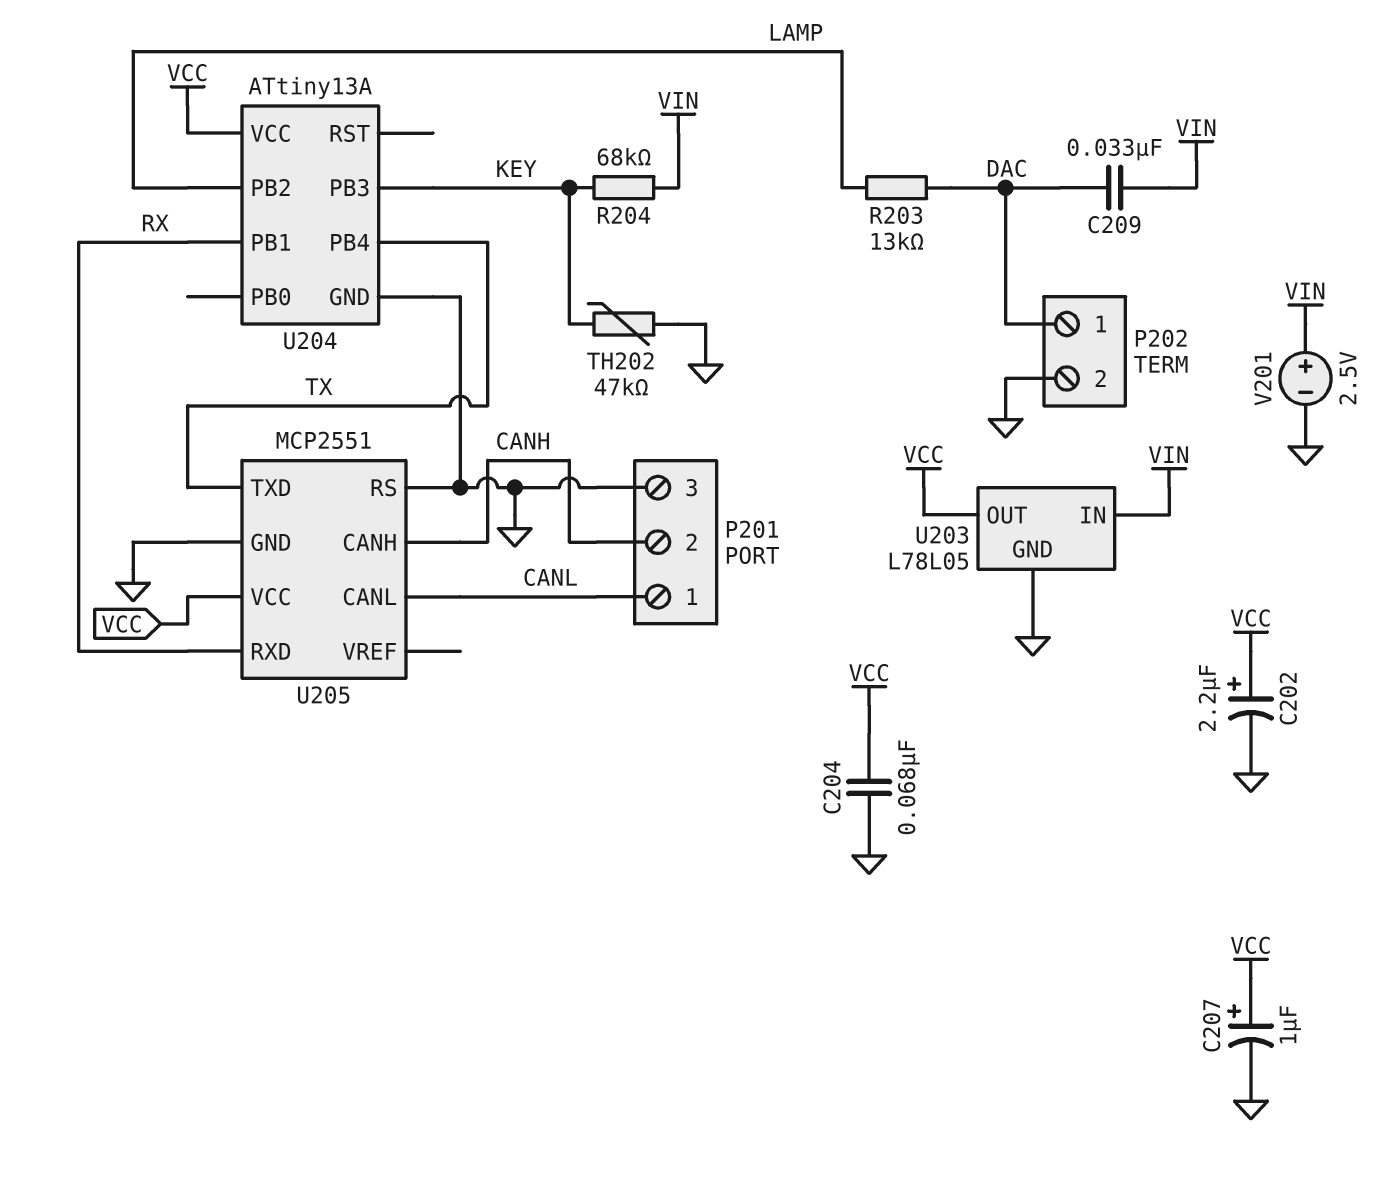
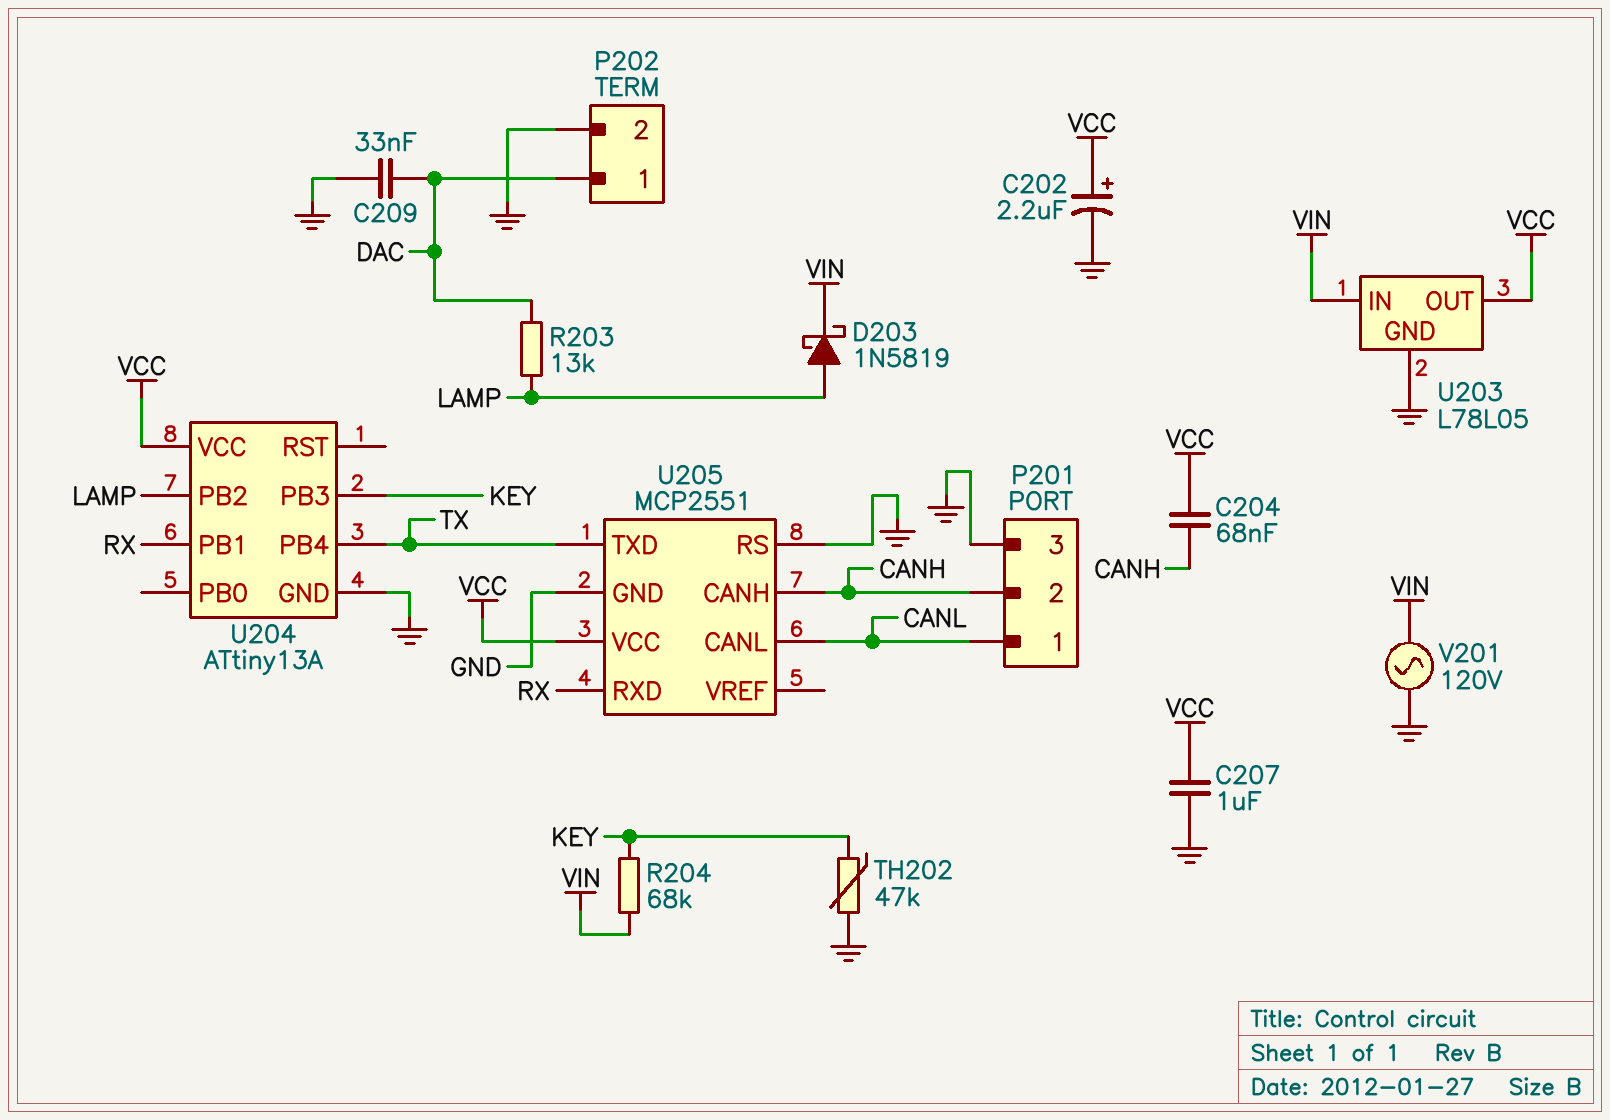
C204: 68nF (GND, VCC) -> 68nF (CANH, VCC)
C207: 1uF (plus VCC, minus GND) -> 1uF (GND, VCC)
C209: 33nF (DAC, VIN) -> 33nF (DAC, GND)
D203: none -> schottky 1N5819 (A LAMP, K VIN)
V201: 2.5V (plus VIN, minus GND) -> AC 120V (GND, VIN)

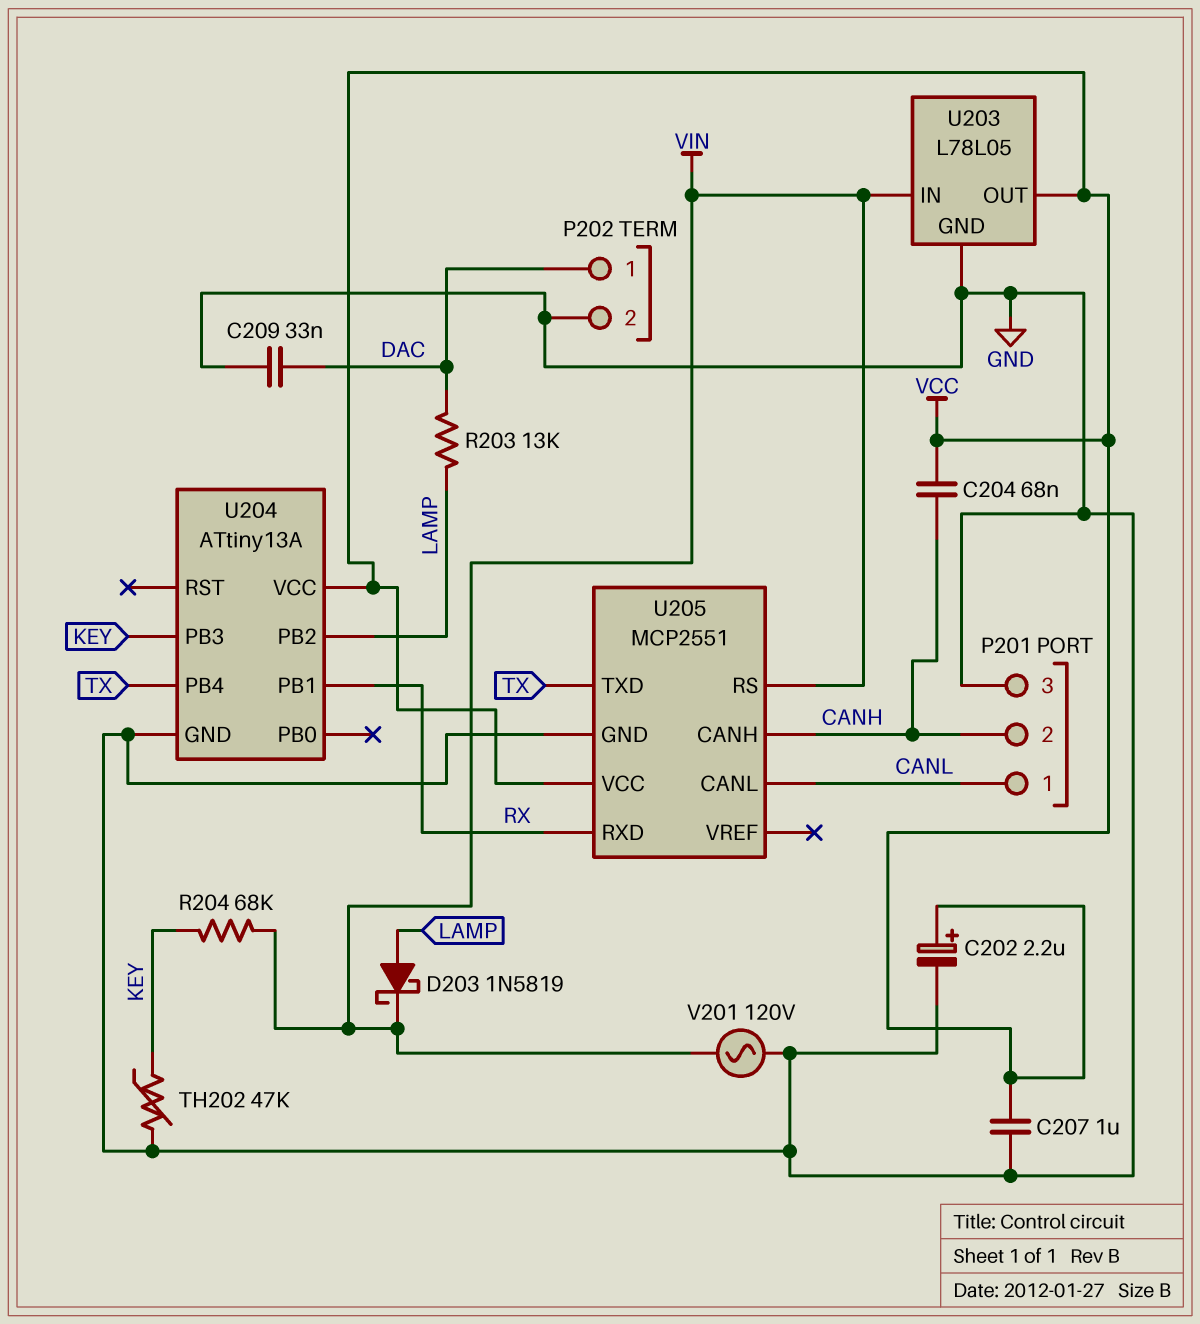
U205 pin RS: GND -> VIN

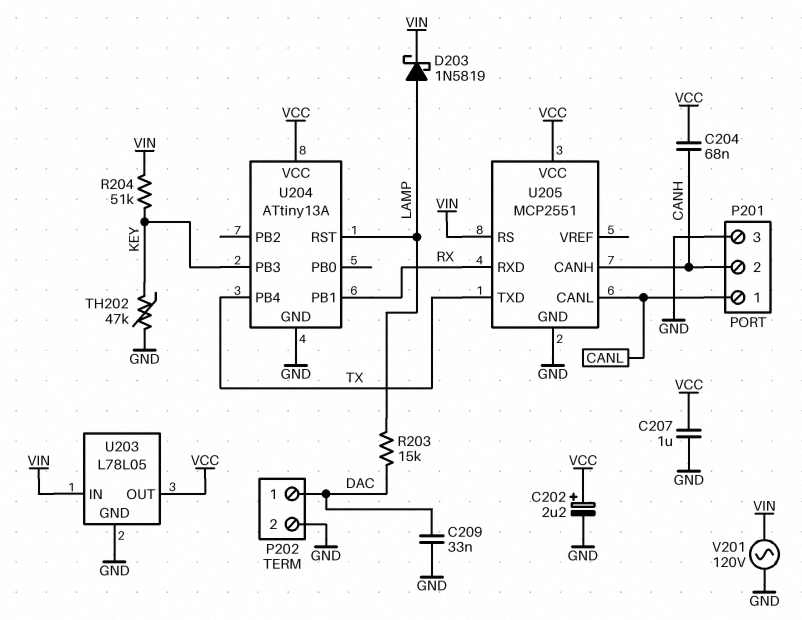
R203: 13k (DAC, LAMP) -> 15k (DAC, LAMP)
R204: 68k (KEY, VIN) -> 51k (KEY, VIN)
U204 pin PB2: LAMP -> none
U204 pin RST: none -> LAMP

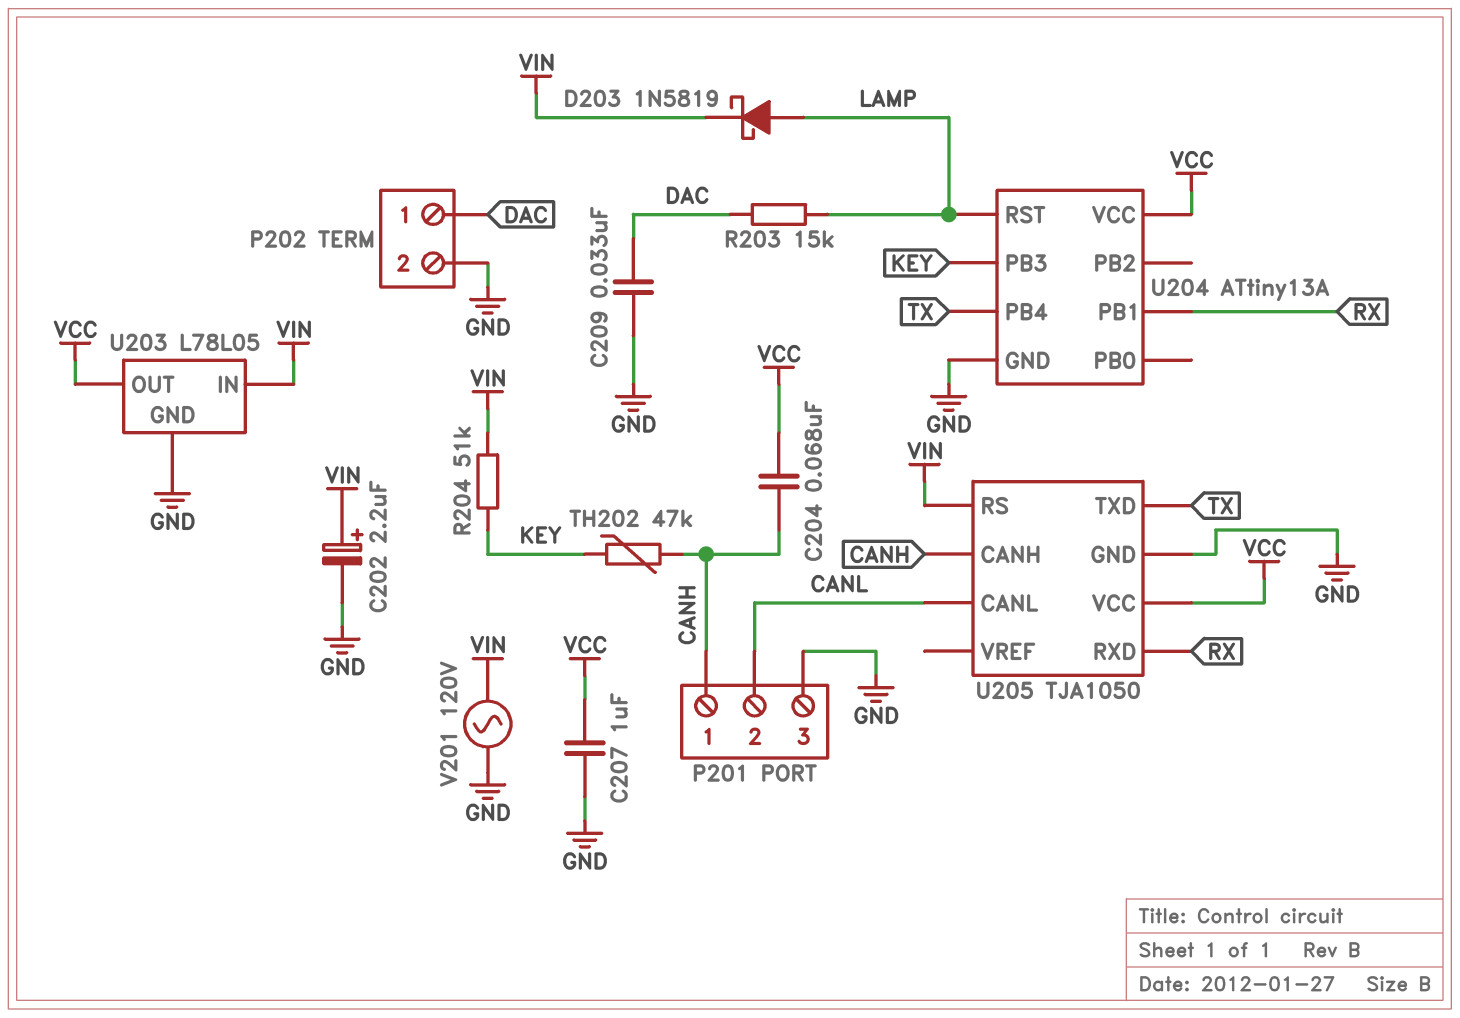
C202: 2.2uF (plus VCC, minus GND) -> 2.2uF (plus VIN, minus GND)
P201 pin 1: CANL -> CANH
P201 pin 2: CANH -> CANL
TH202: 47k (GND, KEY) -> 47k (CANH, KEY)
U205: MCP2551 -> TJA1050

